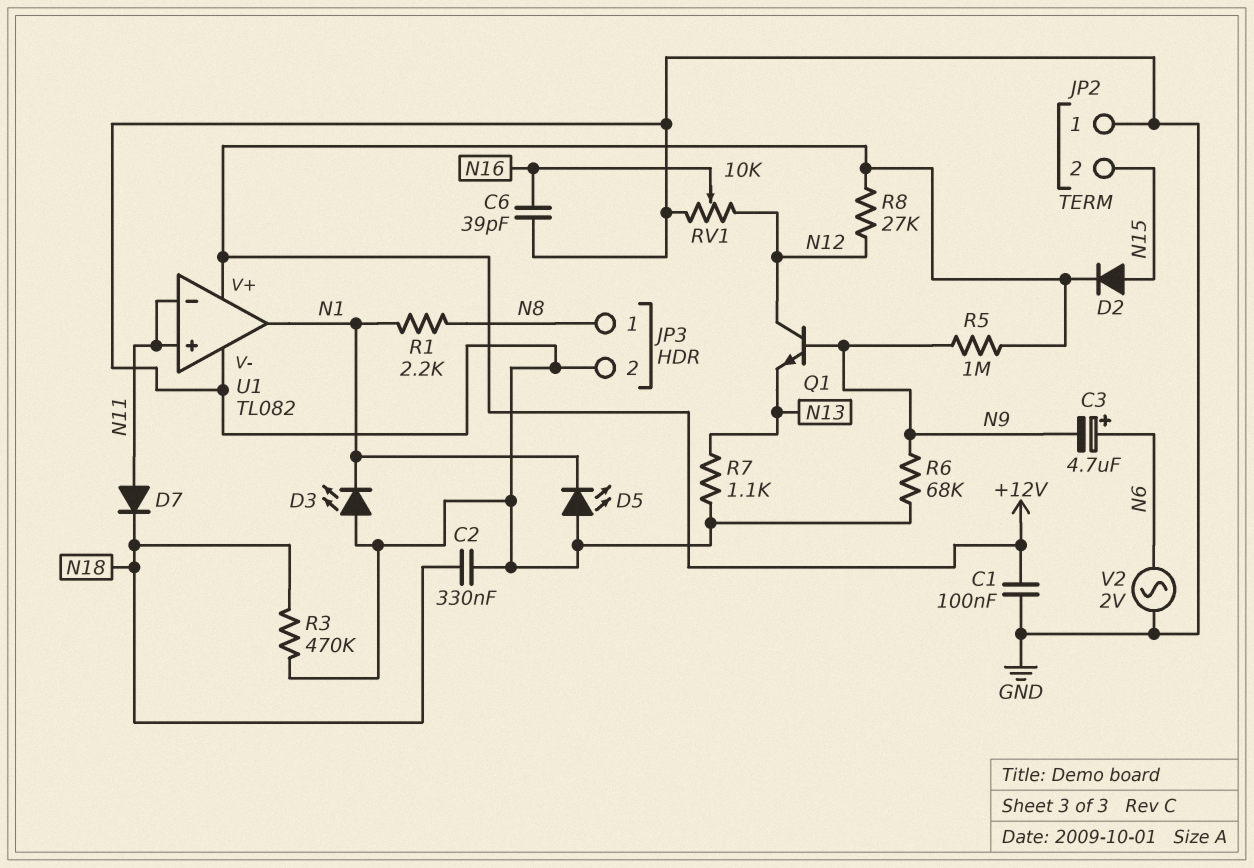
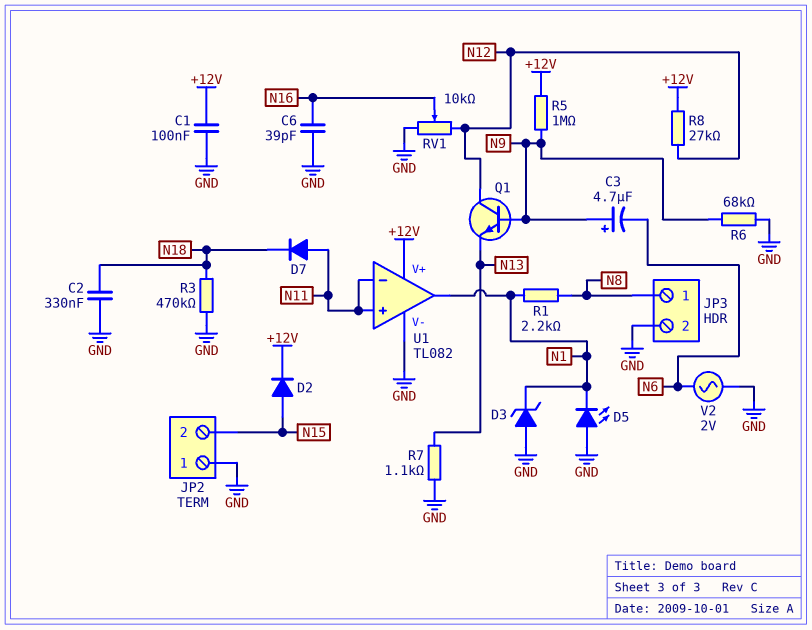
C3: 4.7uF (plus N6, minus N9) -> 4.7uF (plus N9, minus N6)
D3: LED (A GND, K N1) -> zener (A GND, K N1)

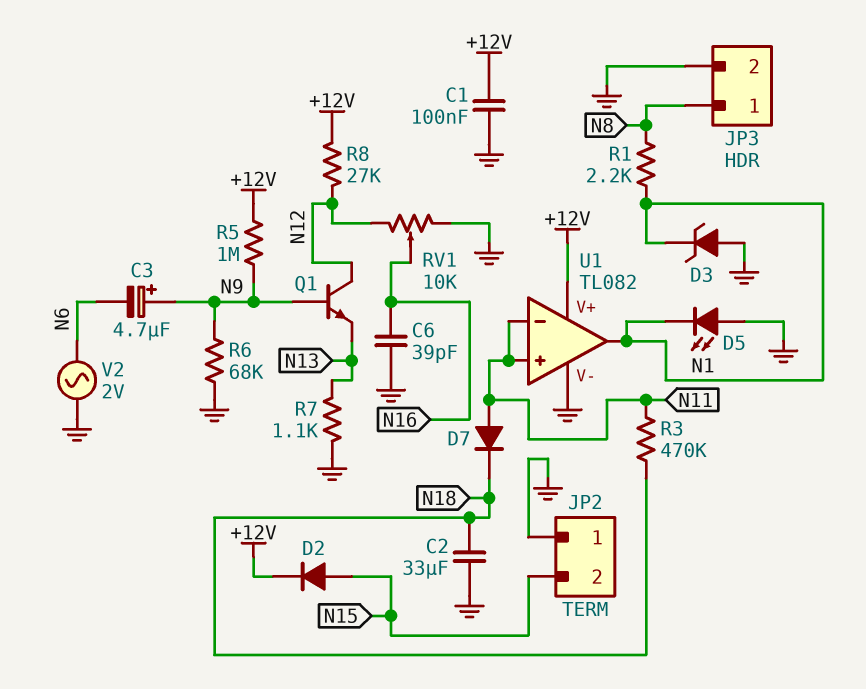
C2: 330nF (GND, N18) -> 33uF (GND, N18)
R3: 470k (GND, N18) -> 470k (N11, N18)

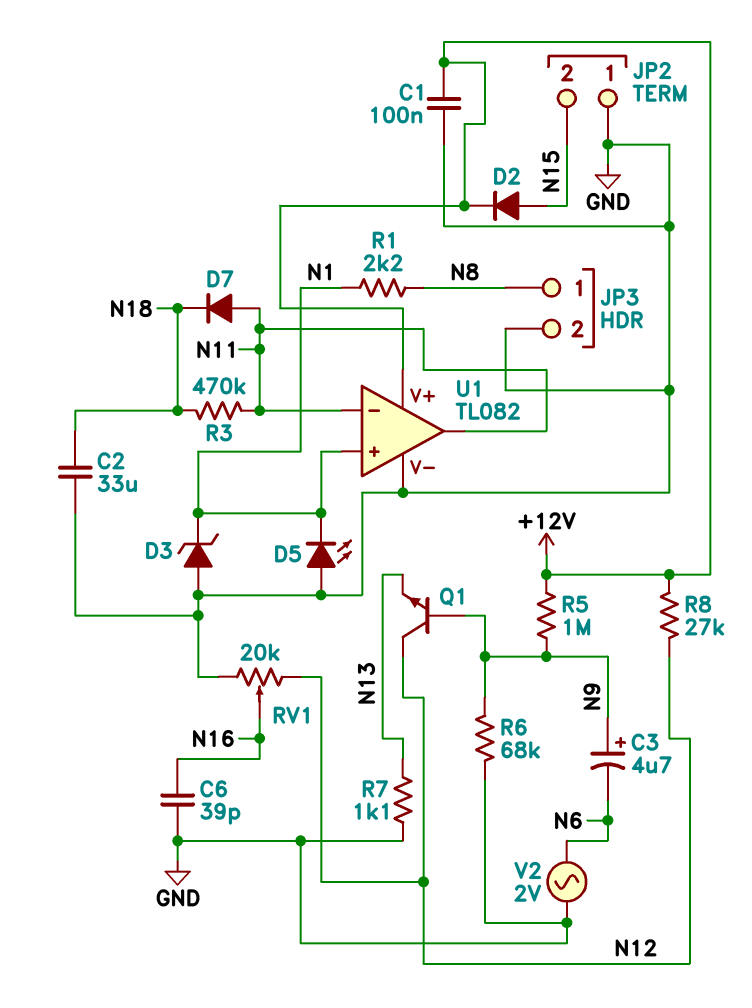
RV1: 10k (GND, N12, wiper N16) -> 20k (GND, N12, wiper N16)
U1 pin in+: N11 -> N1
U1 pin out: N1 -> N11

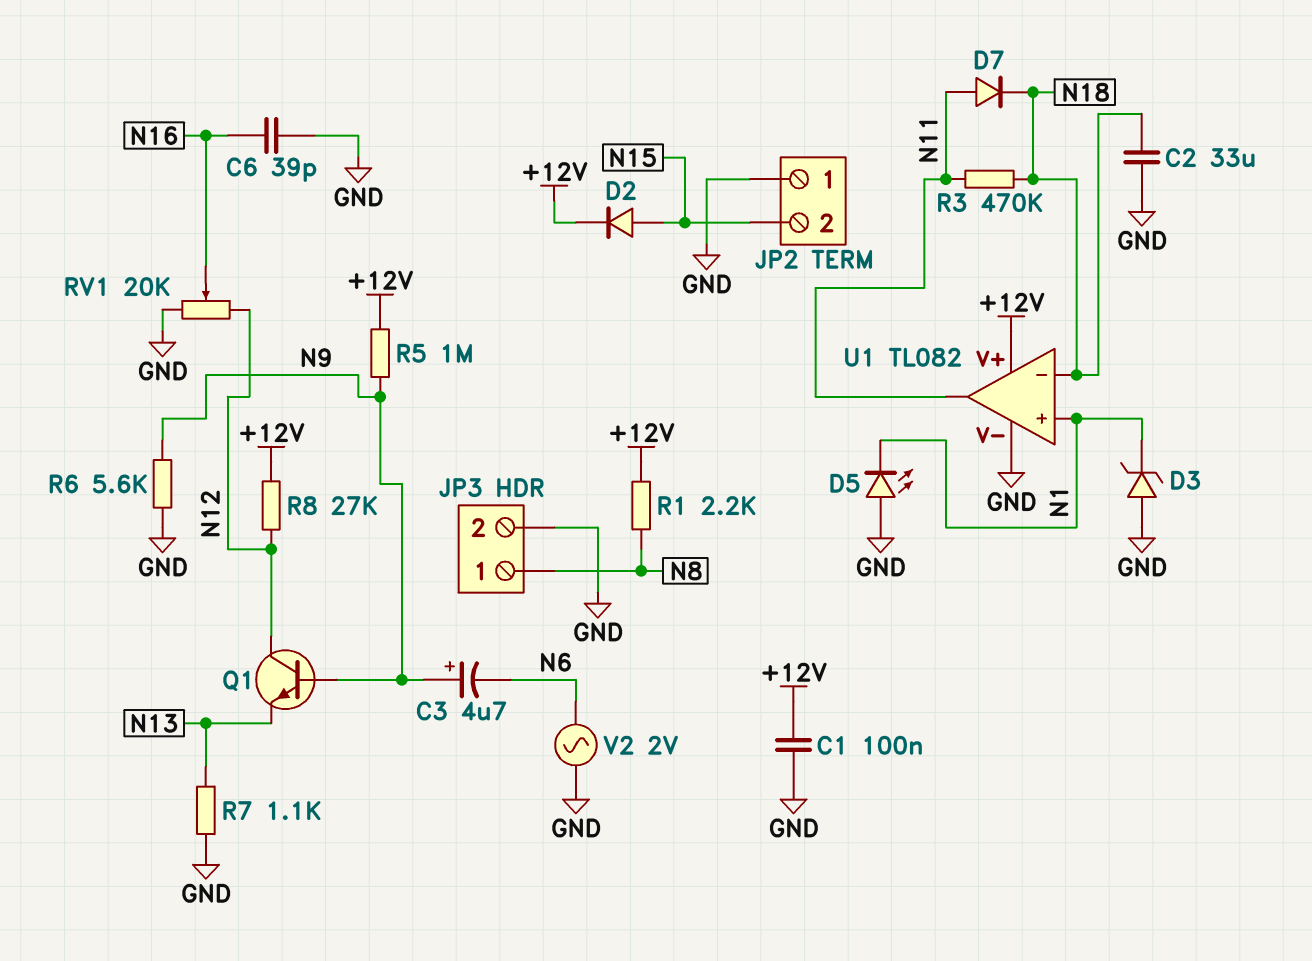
R1: 2.2k (N1, N8) -> 2.2k (+12V, N8)
R6: 68k (GND, N9) -> 5.6k (GND, N9)
U1 pin in-: N11 -> N18

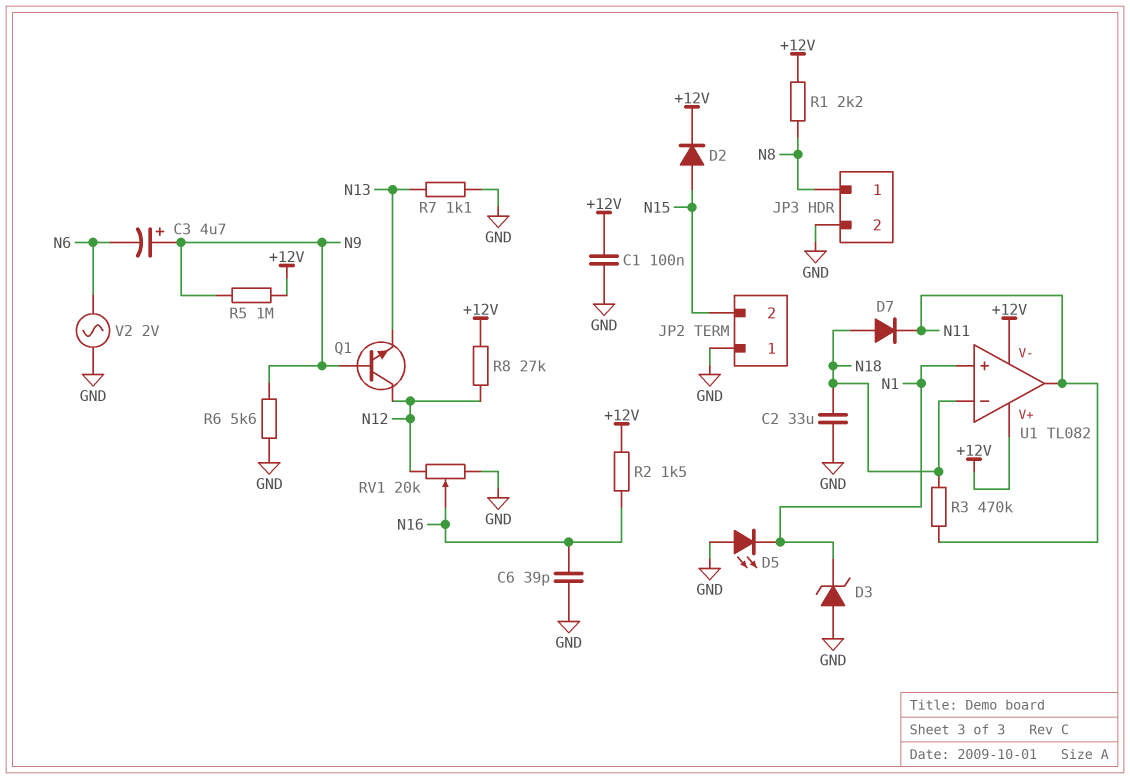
D7: diode (A N11, K N18) -> diode (A N18, K N11)
R2: none -> 1.5k (+12V, N16)
U1 pin V-: GND -> +12V

